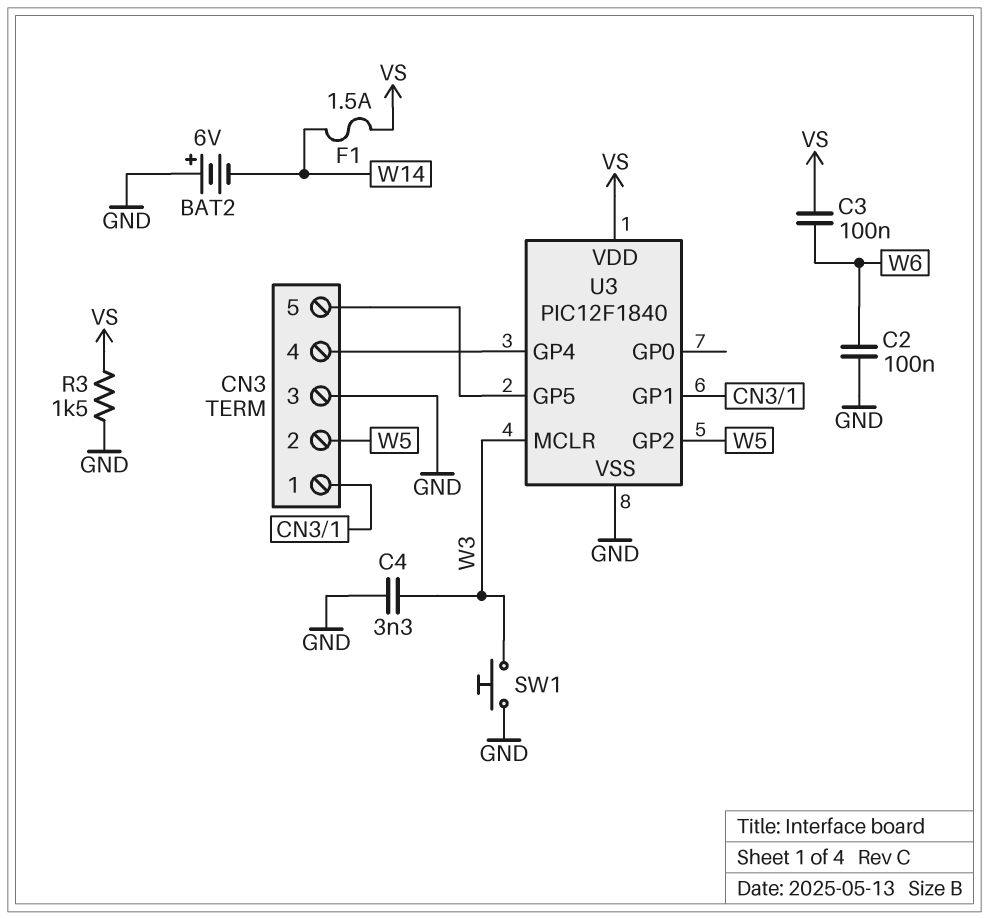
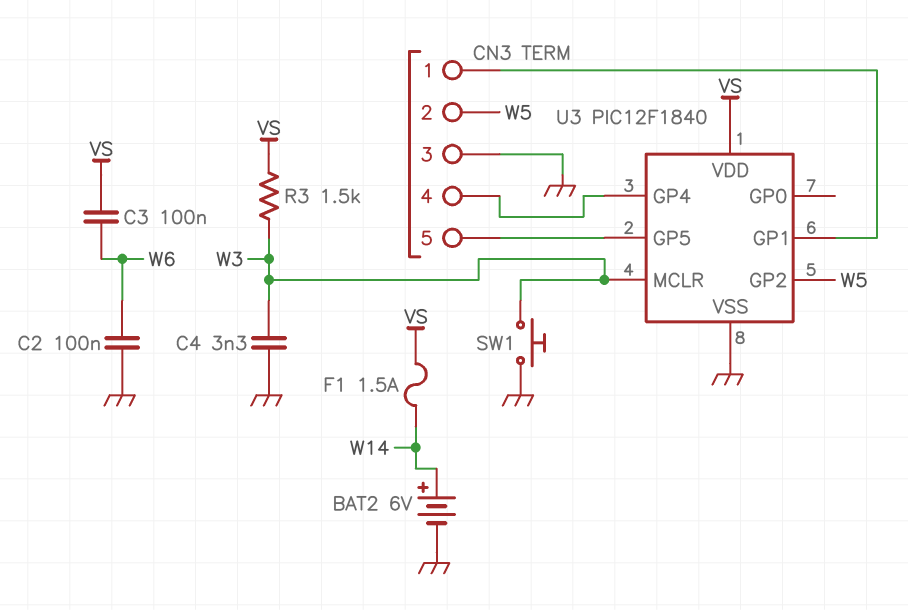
BAT2: 6V (plus GND, minus W14) -> 6V (plus W14, minus GND)
R3: 1.5k (GND, VS) -> 1.5k (VS, W3)

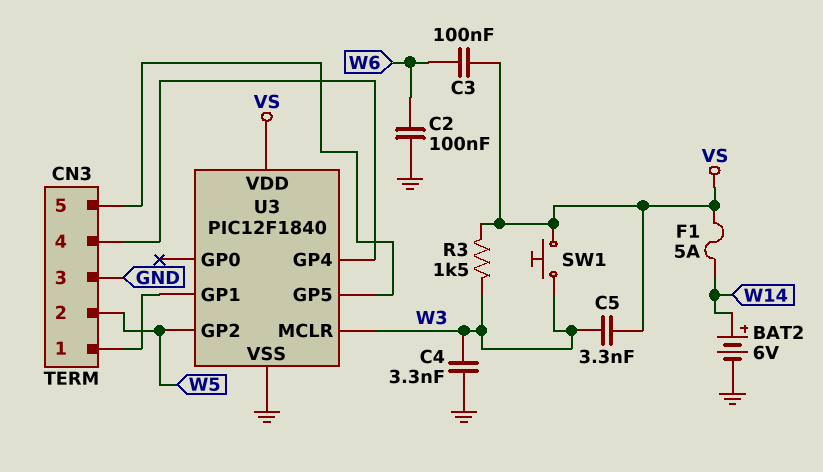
C5: none -> 3.3nF (VS, W3)
F1: 1.5A (VS, W14) -> 5A (VS, W14)
SW1: button (GND, W3) -> button (VS, W3)

